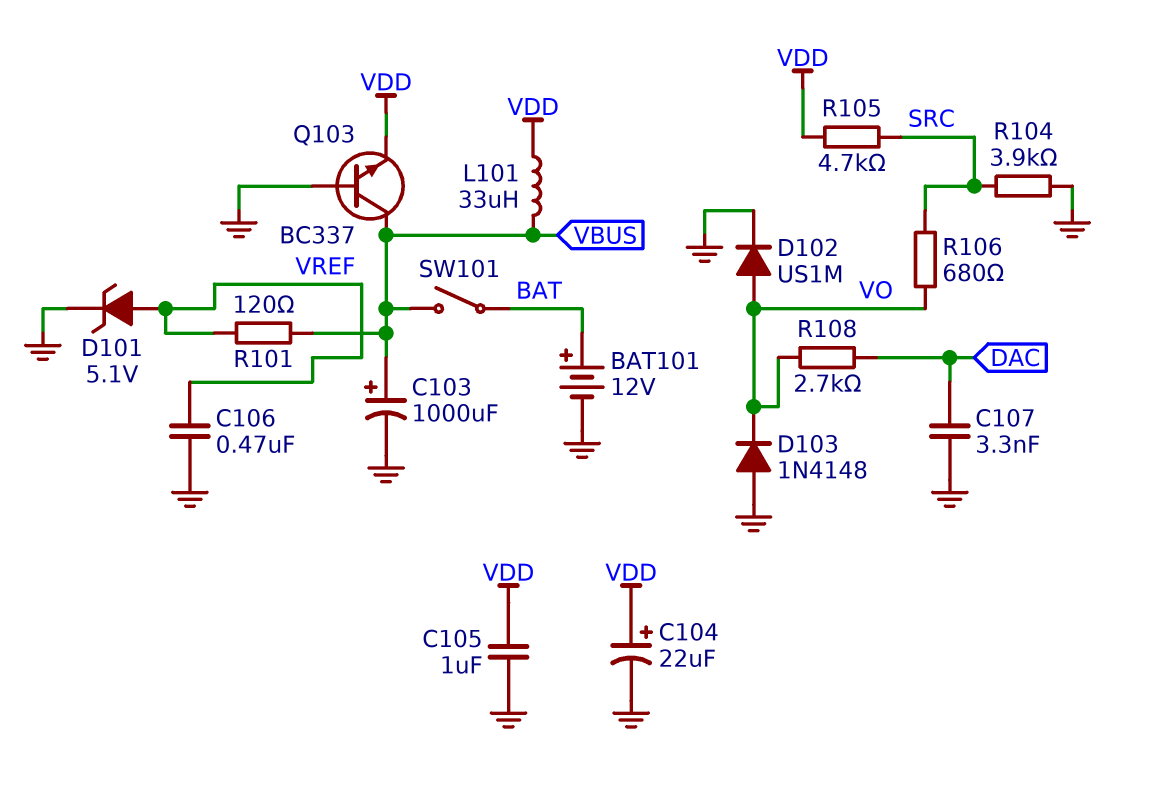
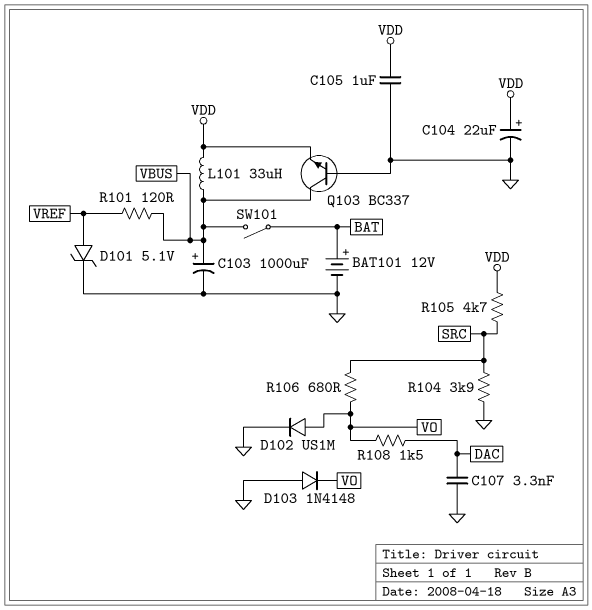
C106: 470nF (GND, VREF) -> none
R108: 2.7k (DAC, VO) -> 1.5k (DAC, VO)

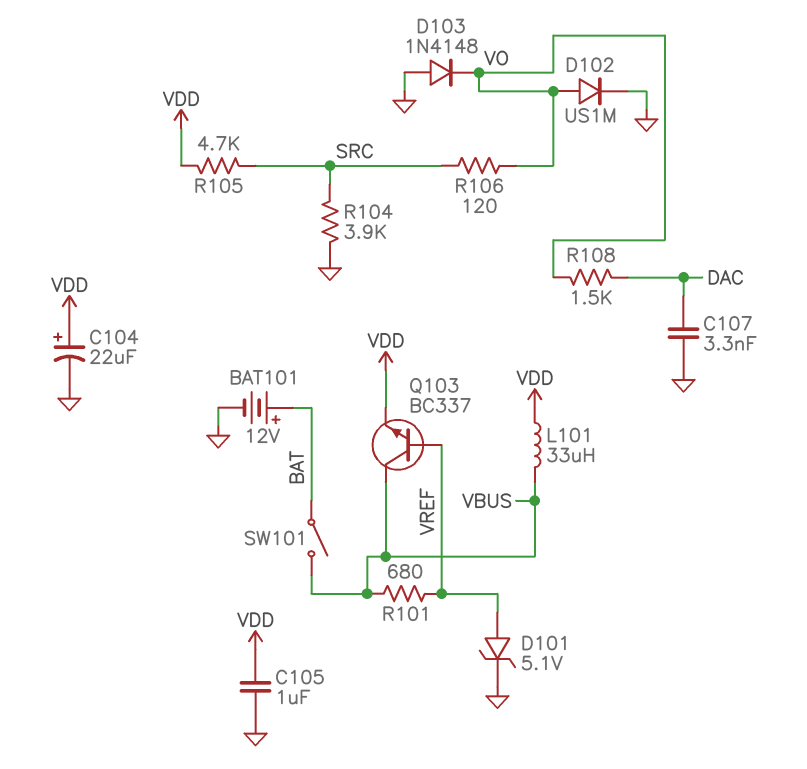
C103: 1000uF (plus VBUS, minus GND) -> none
Q103: NPN BC337 (B GND, C VBUS, E VDD) -> NPN BC337 (B VREF, C VBUS, E VDD)
R101: 120 (VBUS, VREF) -> 680 (VBUS, VREF)
R106: 680 (SRC, VO) -> 120 (SRC, VO)

